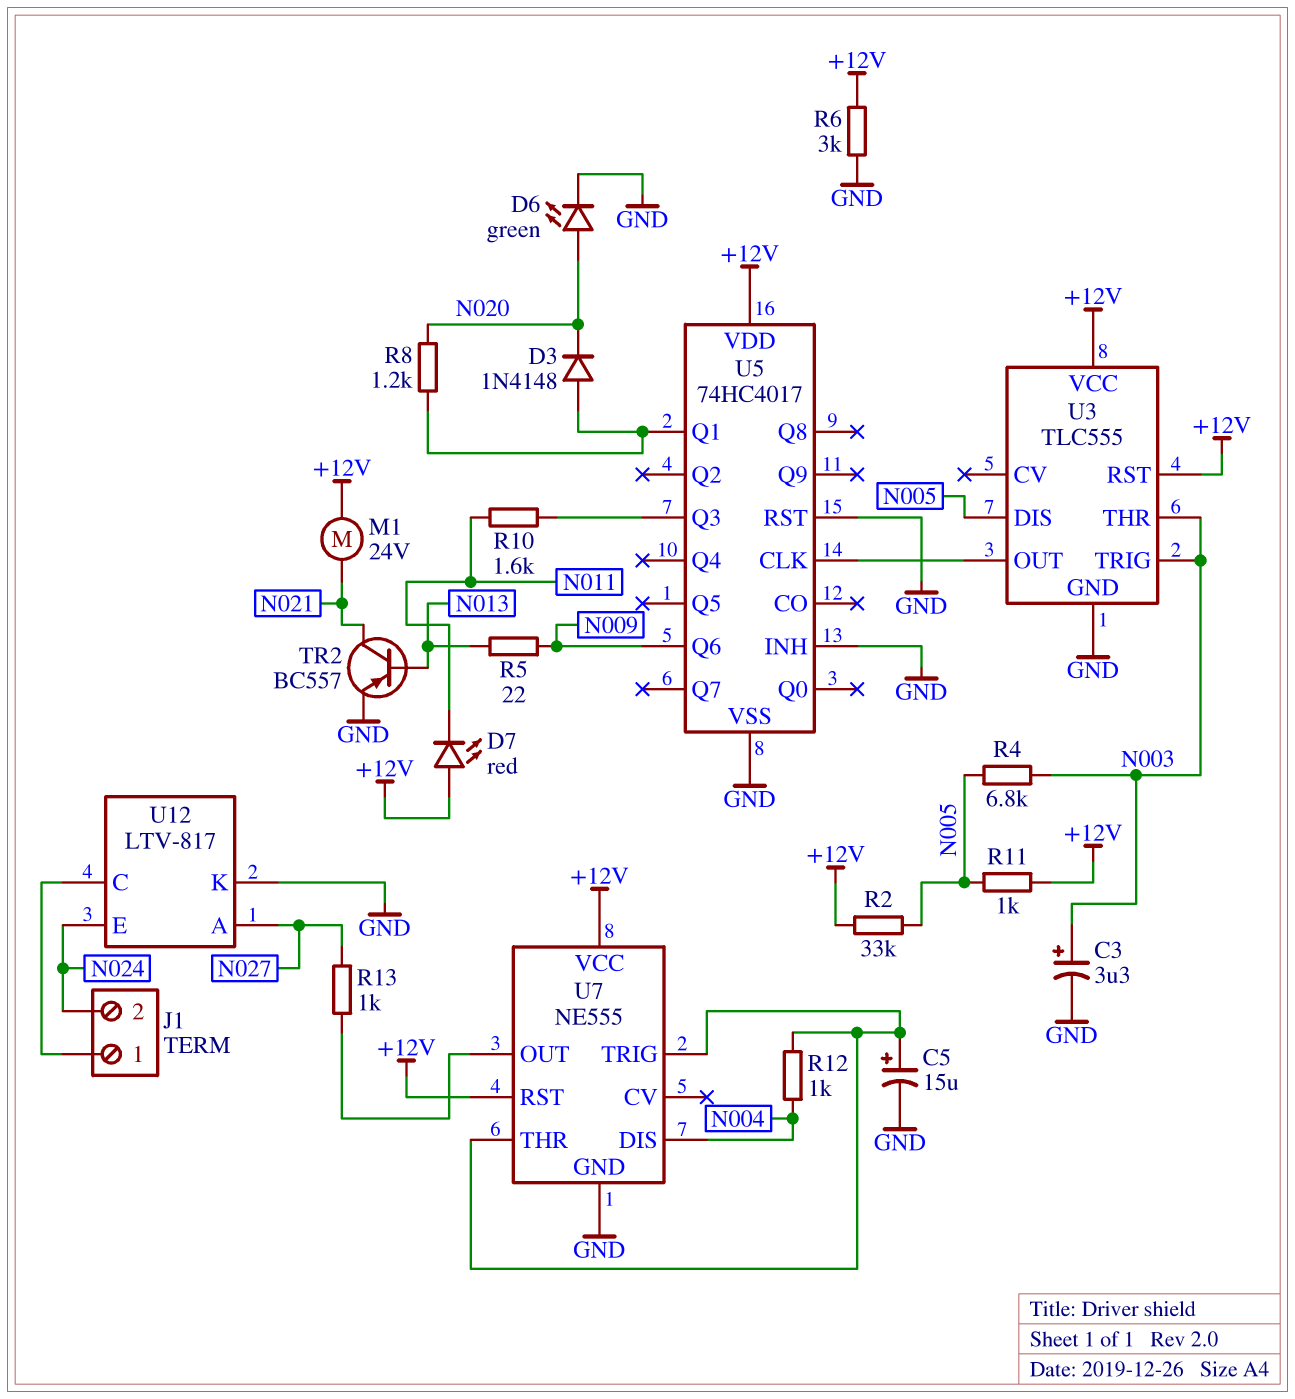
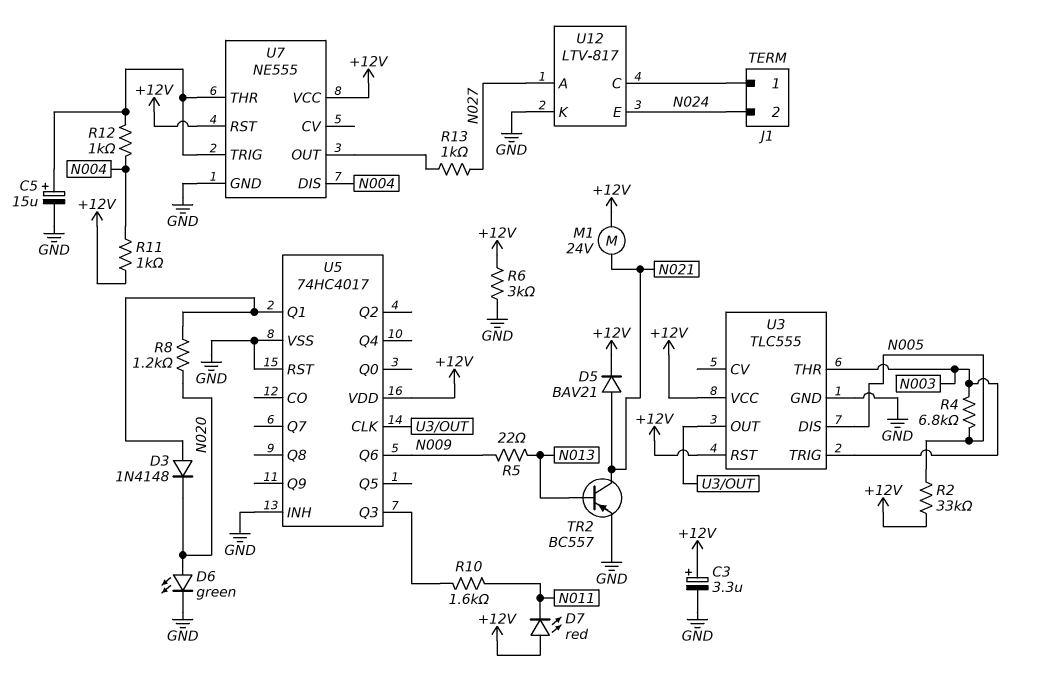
C3: 3.3uF (plus N003, minus GND) -> 3.3uF (plus +12V, minus GND)
D5: none -> diode BAV21 (A N021, K +12V)
R11: 1k (+12V, N005) -> 1k (+12V, N004)

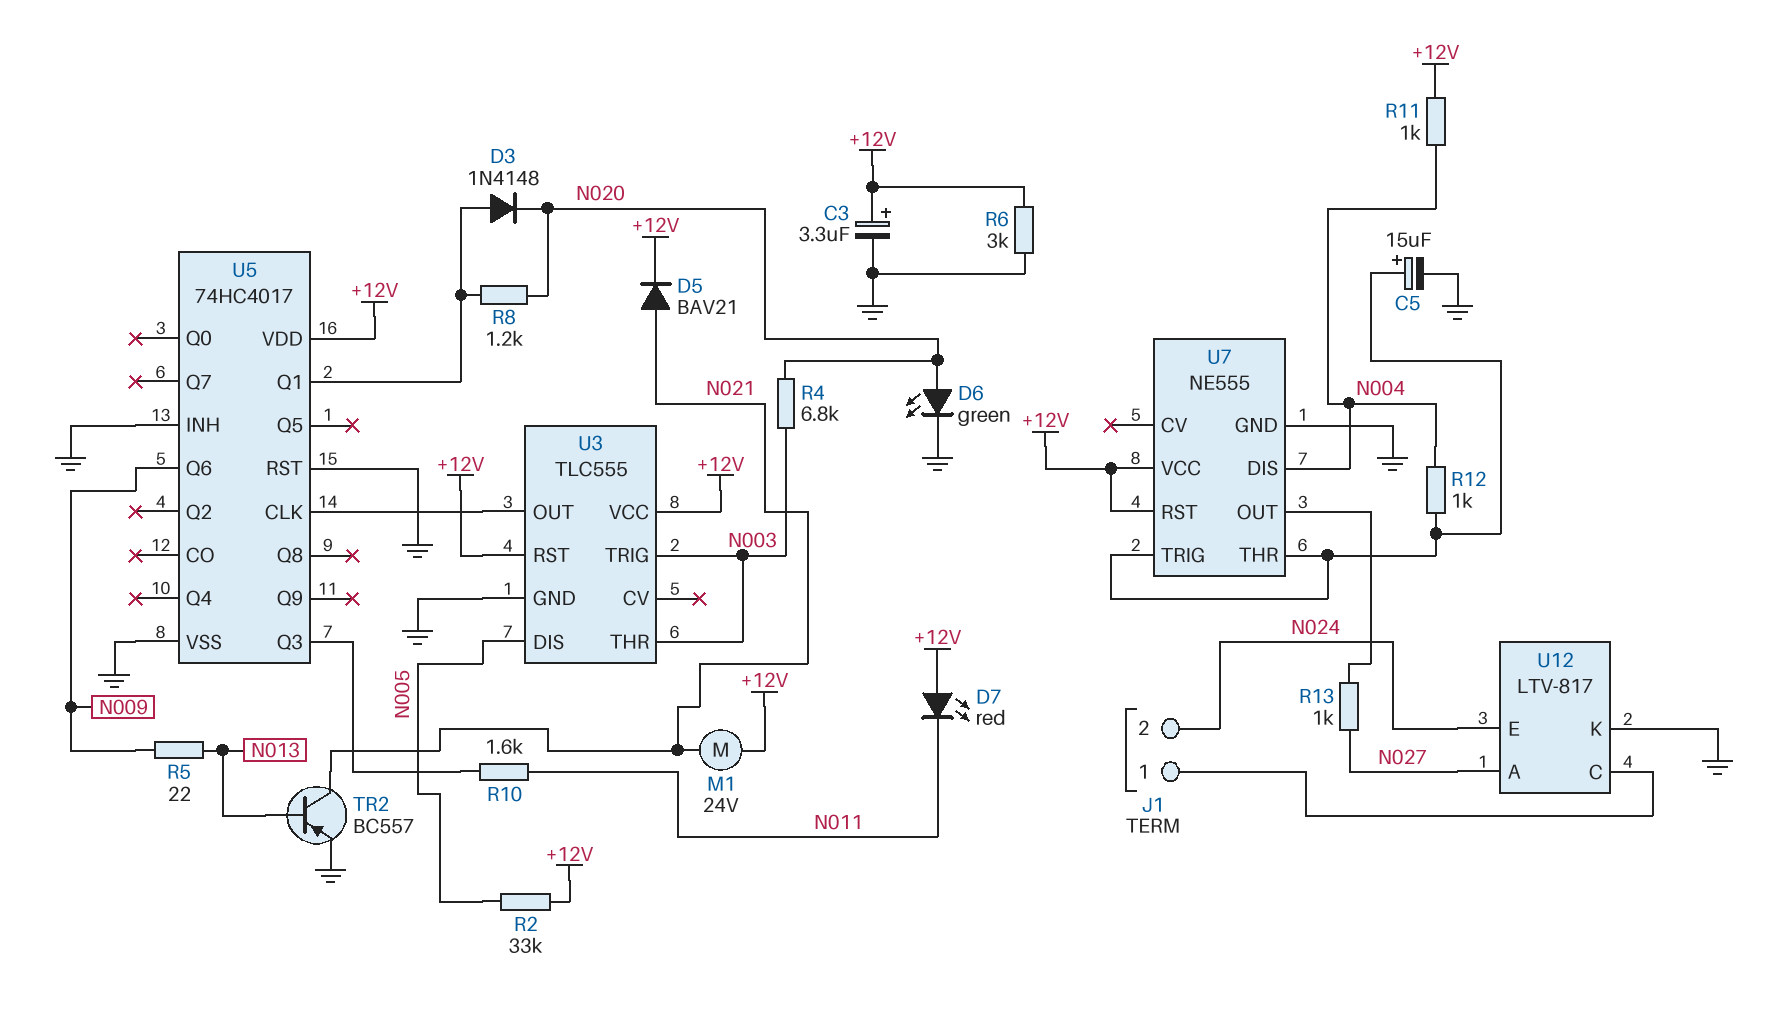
R4: 6.8k (N003, N005) -> 6.8k (N003, N020)

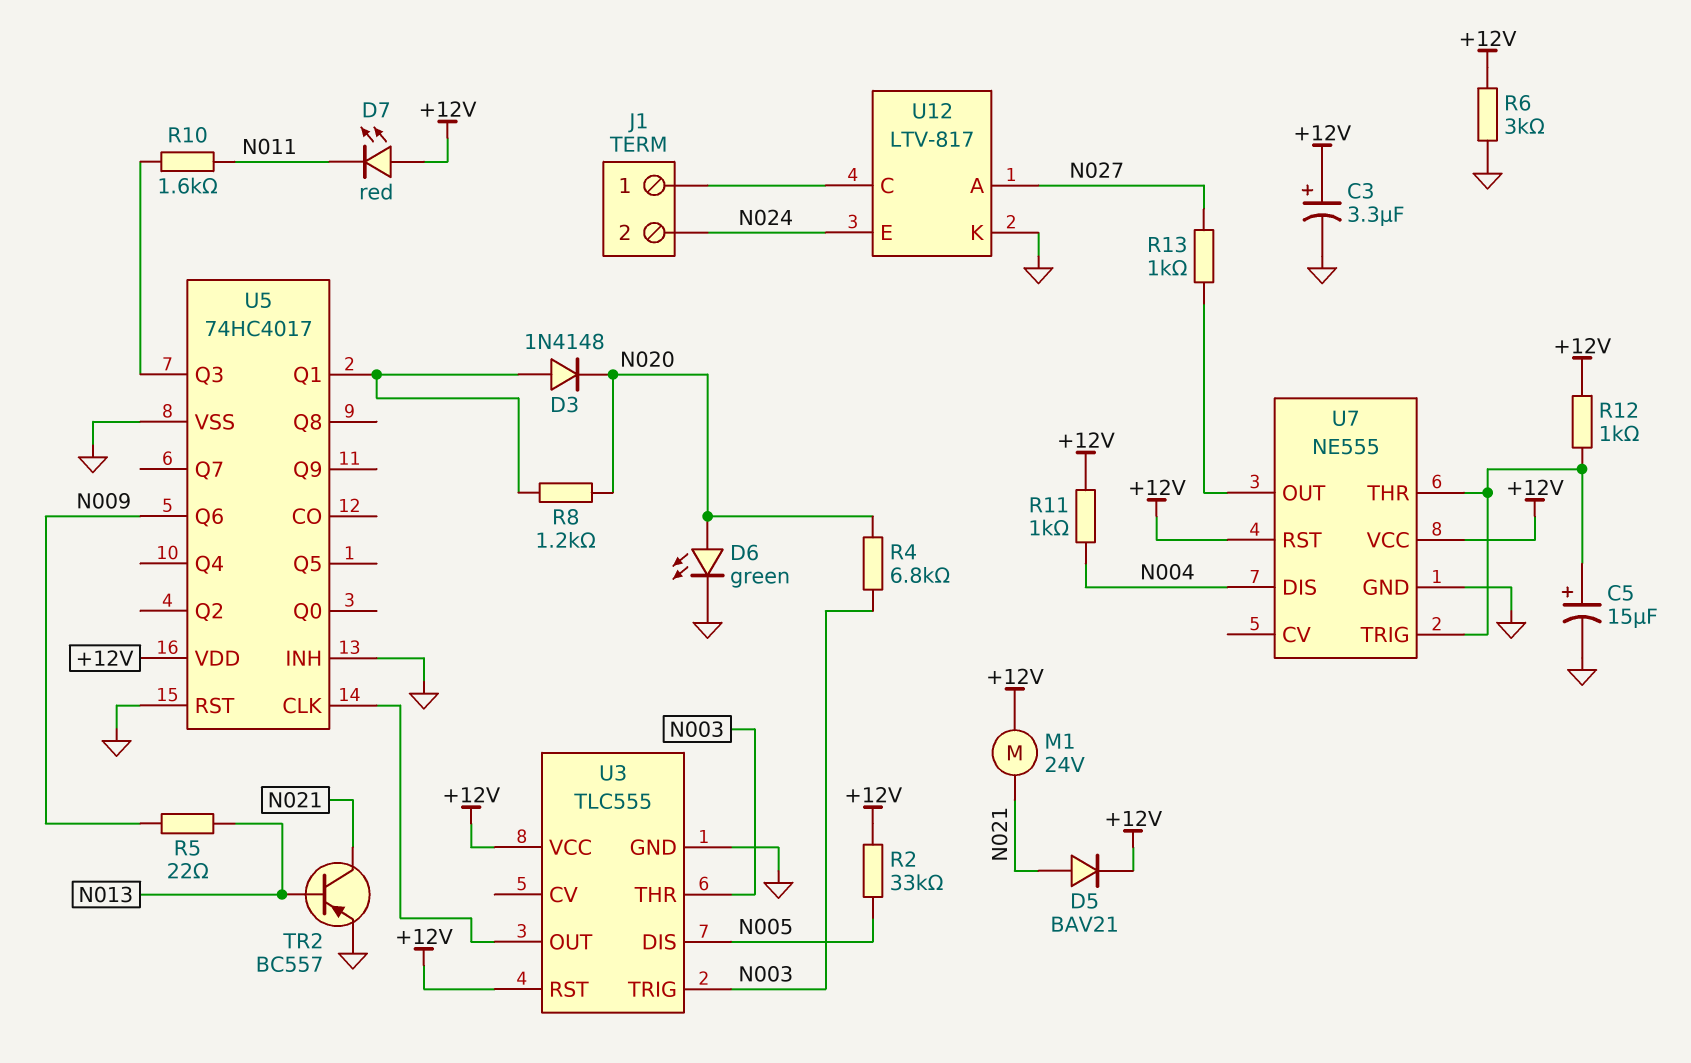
R12: 1k (N004, U7/THR) -> 1k (+12V, U7/THR)

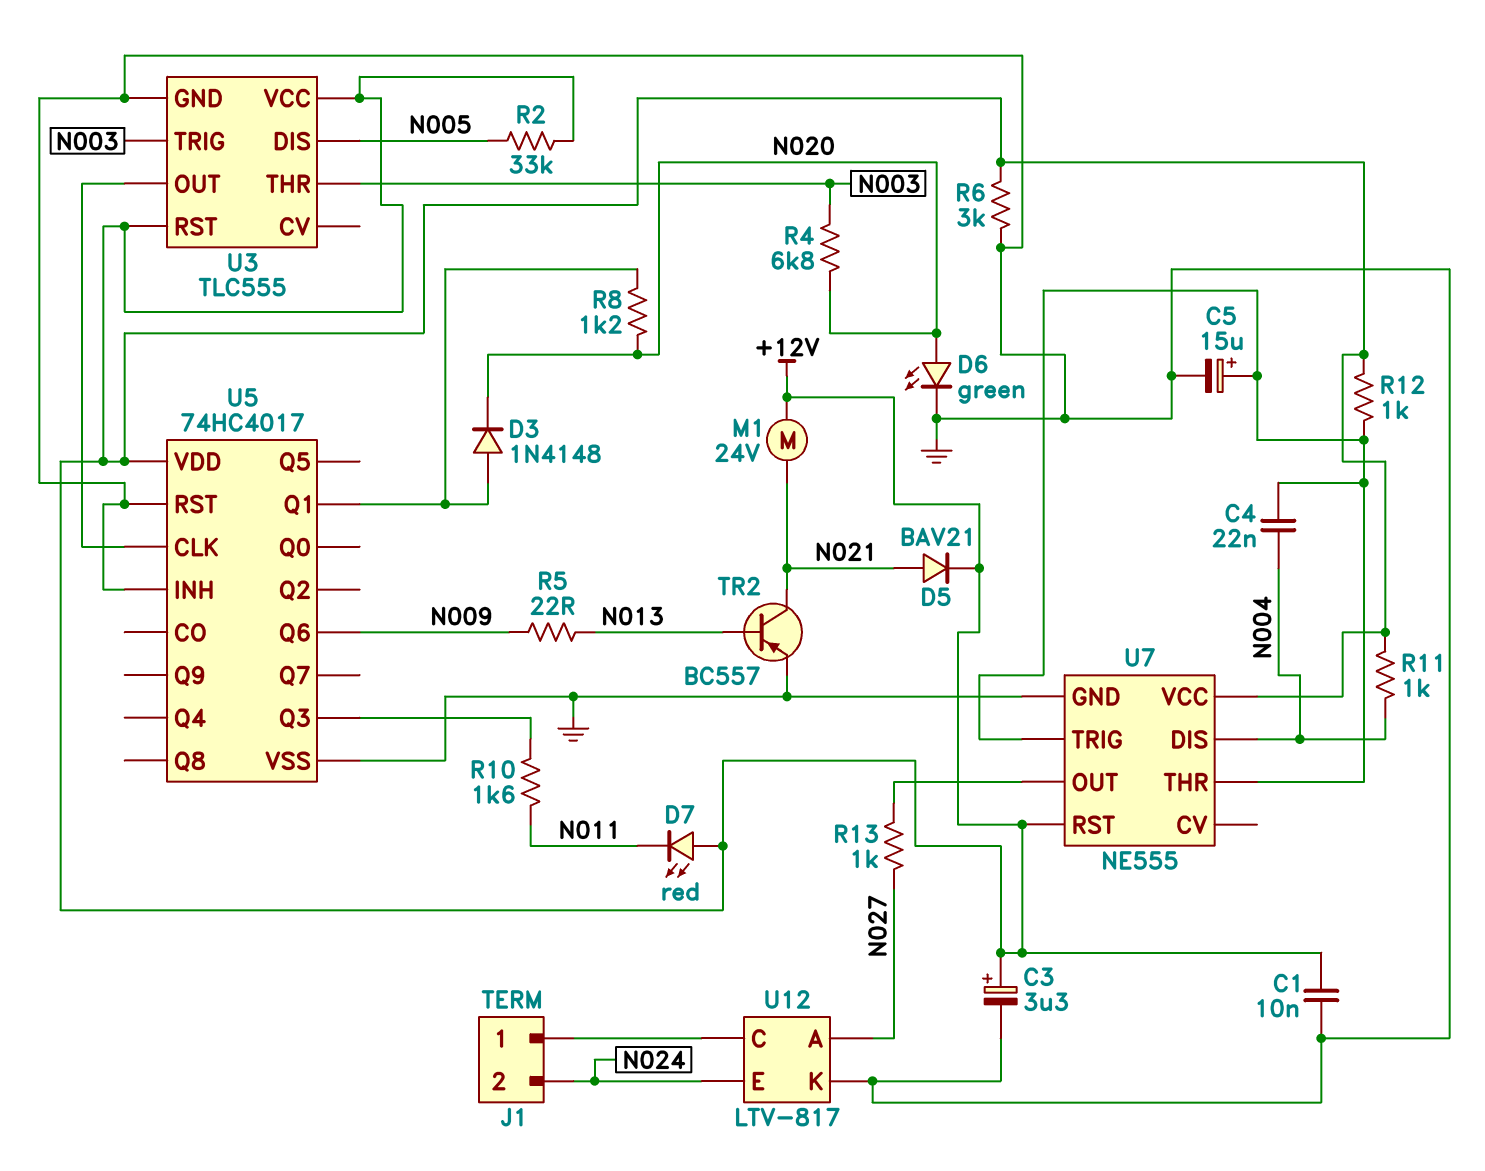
C1: none -> 10nF (+12V, GND)
C4: none -> 22nF (N004, U7/THR)

